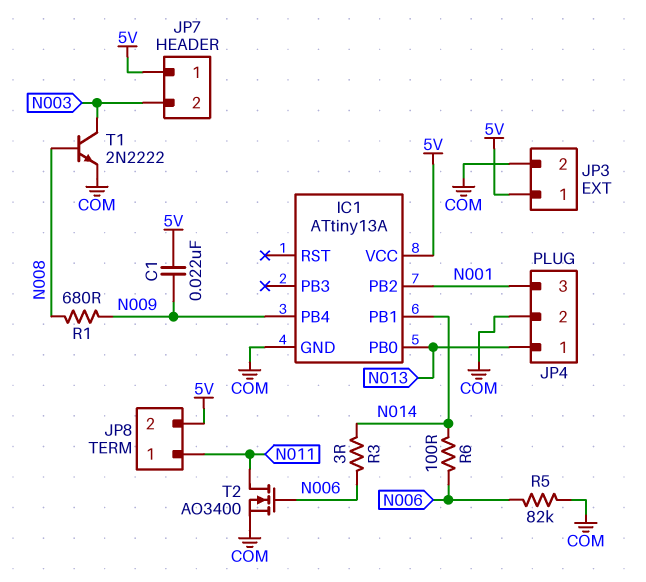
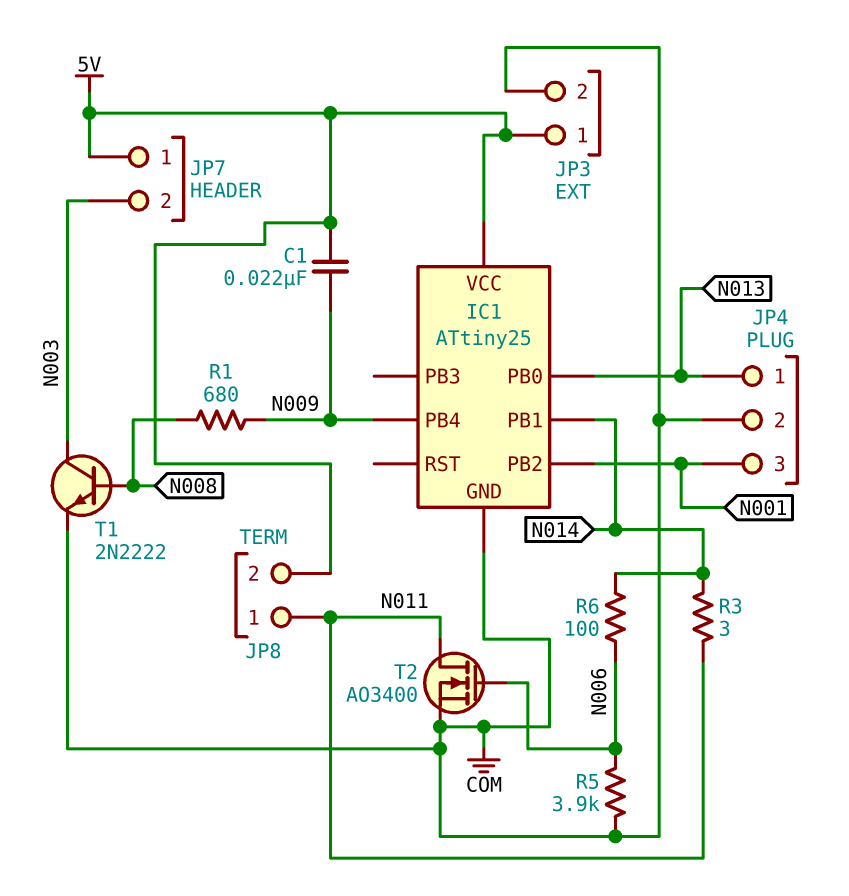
IC1: ATtiny13A -> ATtiny25
R3: 3 (N006, N014) -> 3 (N011, N014)
R5: 82k (COM, N006) -> 3.9k (COM, N006)

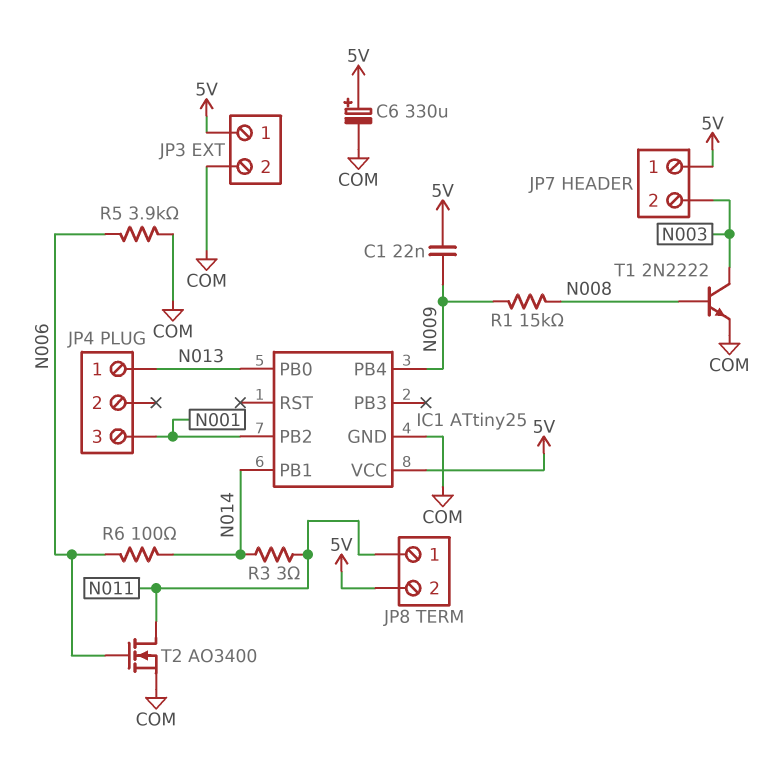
C6: none -> 330uF (plus 5V, minus COM)
JP4 pin 2: COM -> none
R1: 680 (N008, N009) -> 15k (N008, N009)

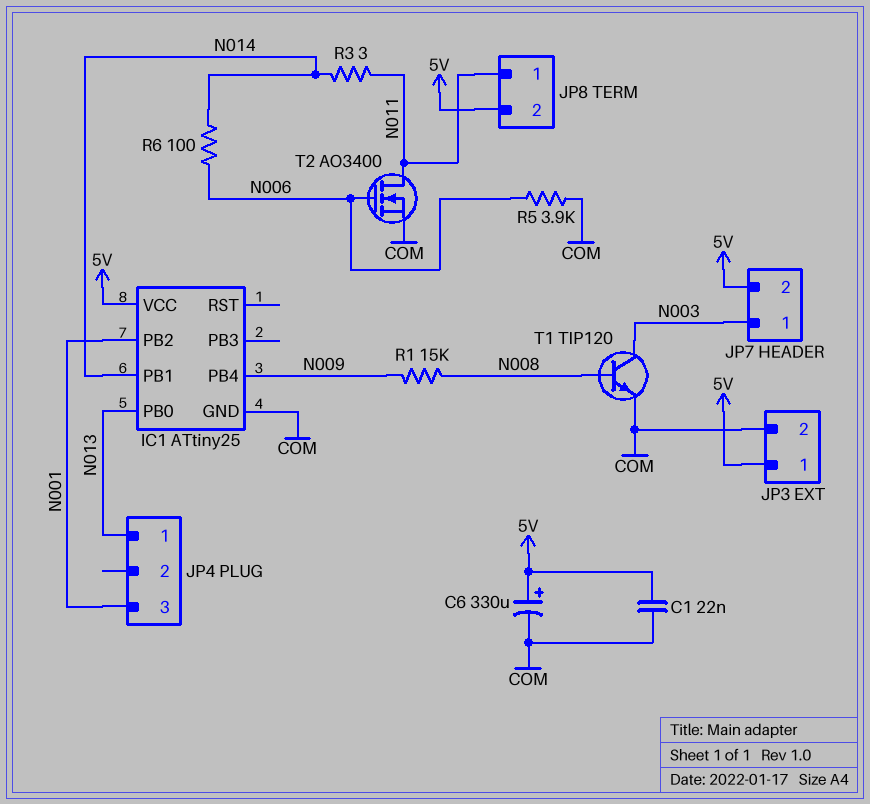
C1: 22nF (5V, N009) -> 22nF (5V, COM)
JP7 pin 1: 5V -> N003
JP7 pin 2: N003 -> 5V
T1: NPN 2N2222 (B N008, C N003, E COM) -> NPN TIP120 (B N008, C N003, E COM)

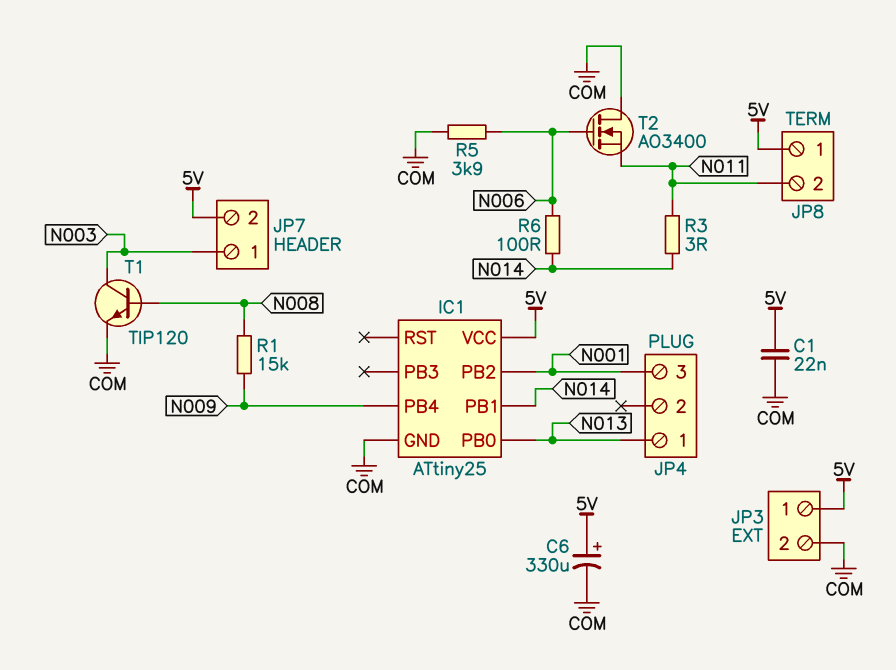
JP8 pin 1: N011 -> 5V
JP8 pin 2: 5V -> N011
T2: NMOS AO3400 (G N006, D N011, S COM) -> NMOS AO3400 (G N006, D COM, S N011)

